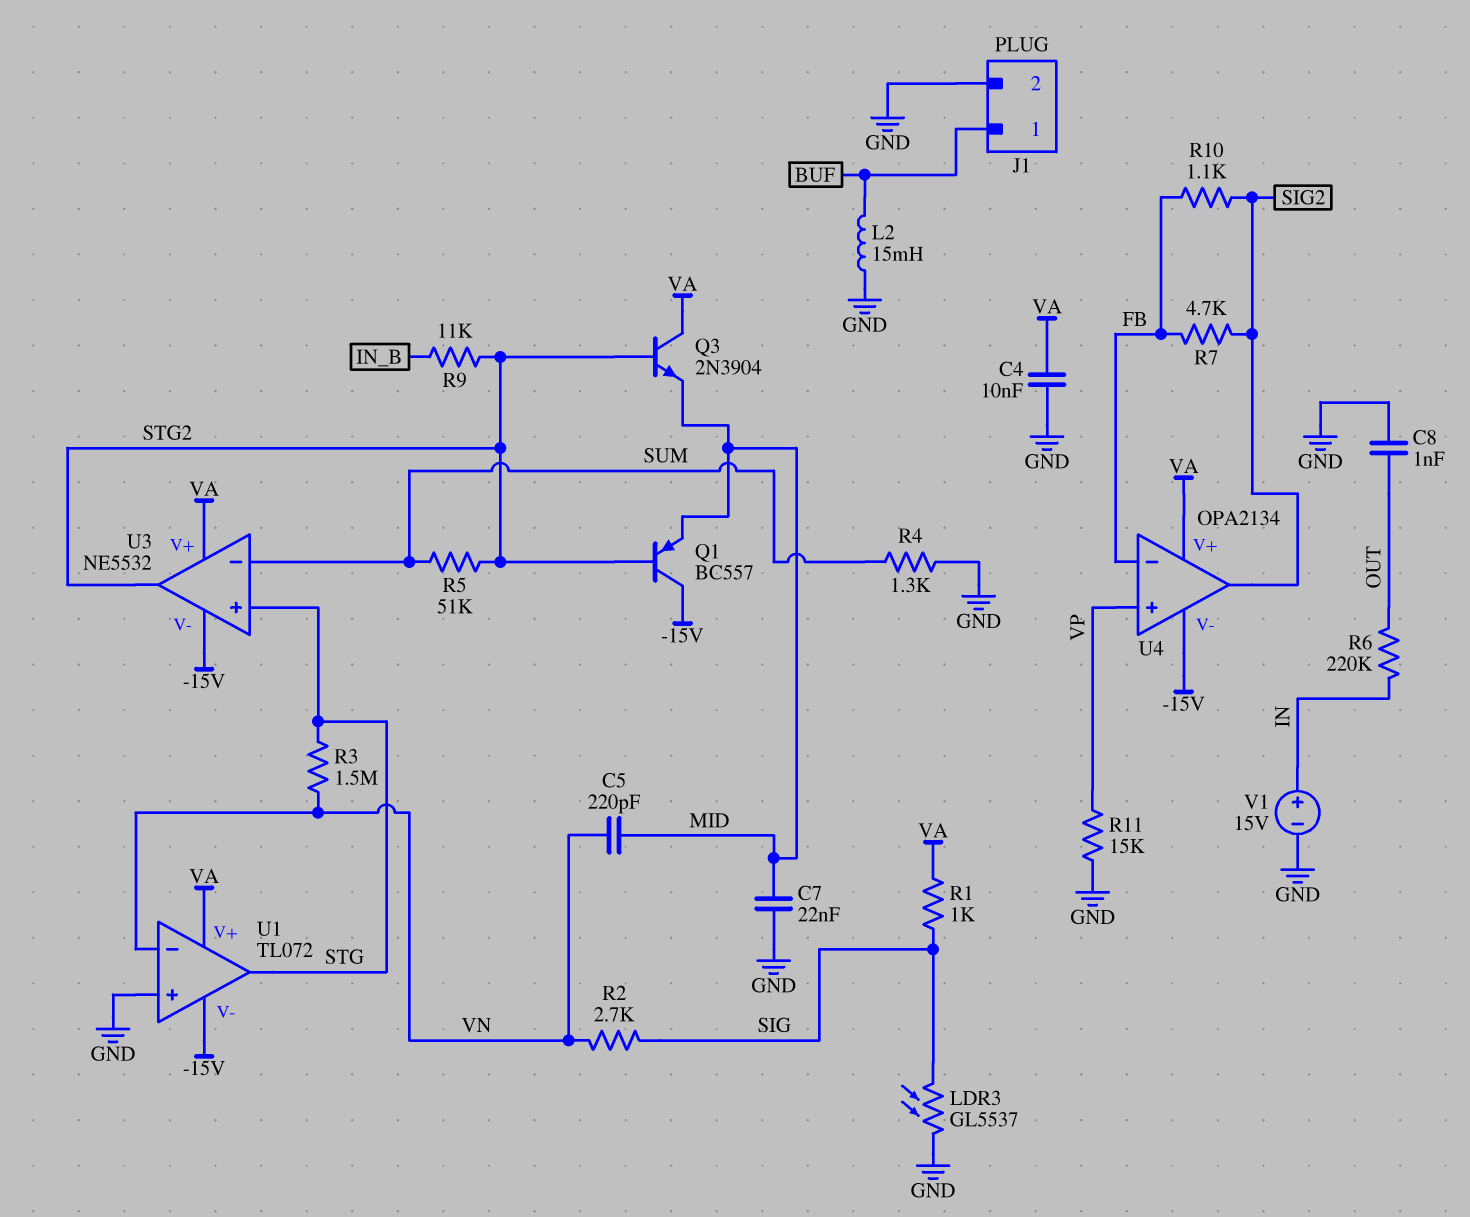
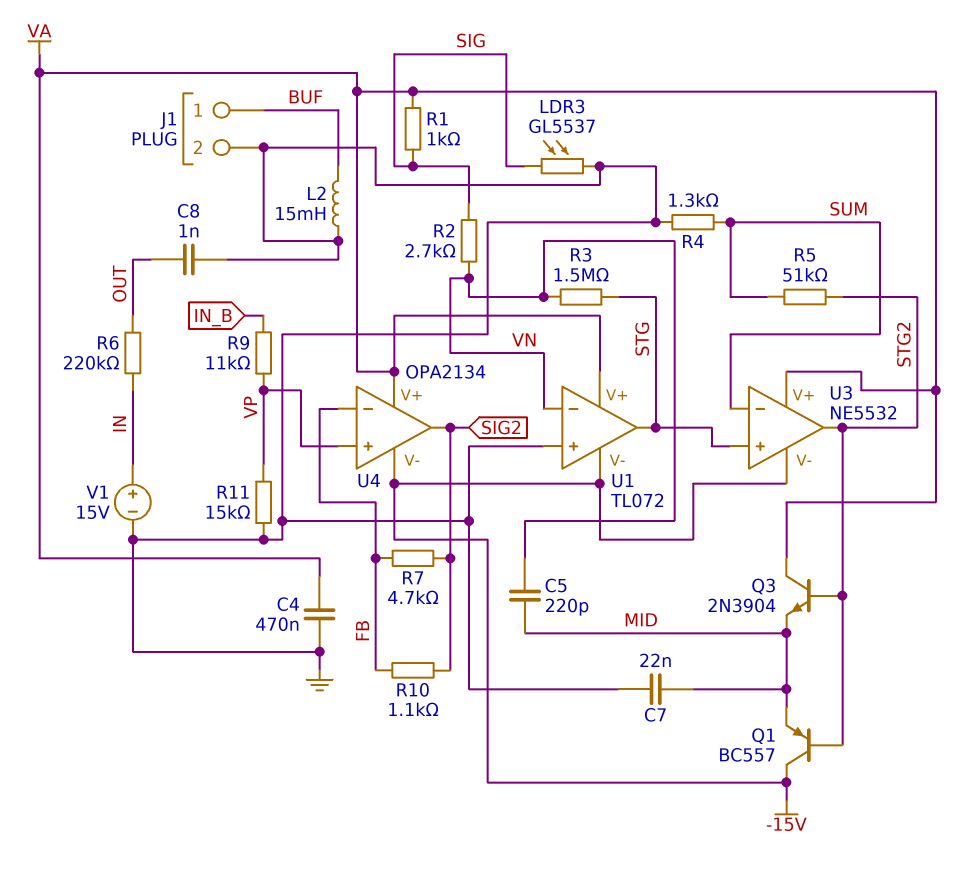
C4: 10nF (GND, VA) -> 470nF (GND, VA)
R9: 11k (IN_B, STG2) -> 11k (IN_B, VP)

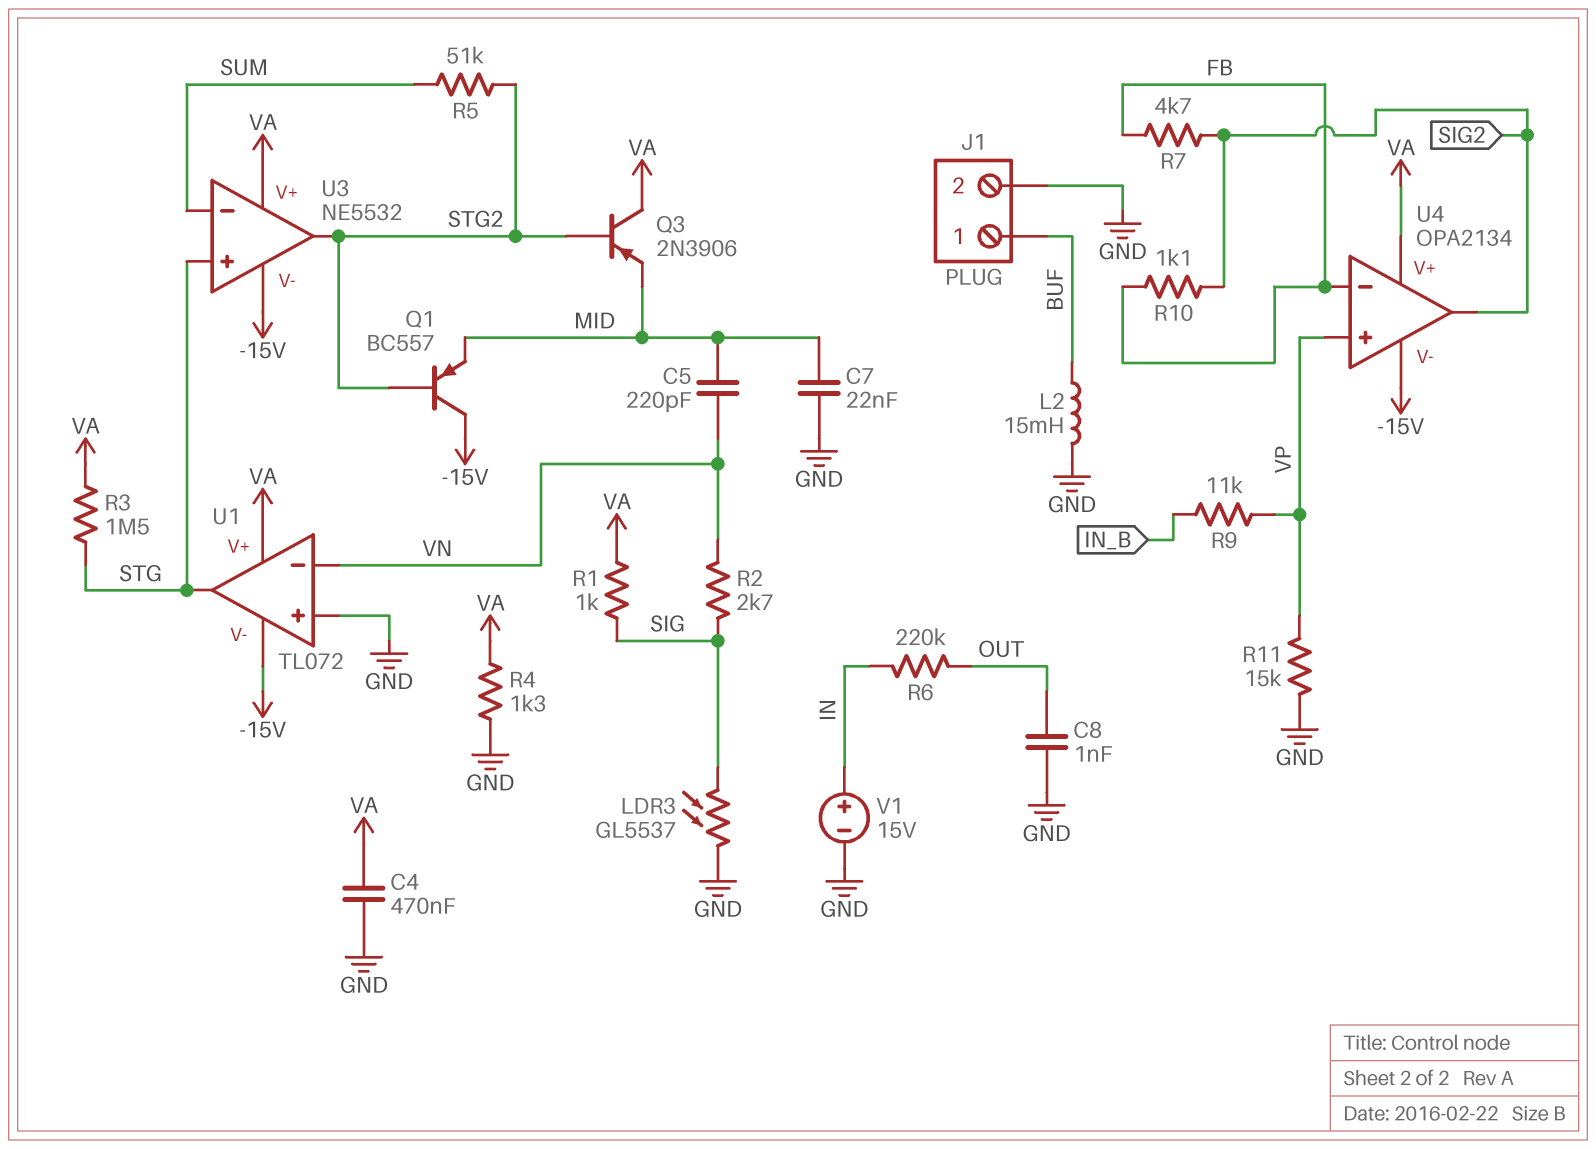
Q3: NPN 2N3904 (B STG2, C VA, E MID) -> PNP 2N3906 (B STG2, C VA, E MID)
R3: 1.5M (STG, VN) -> 1.5M (STG, VA)
R4: 1.3k (GND, SUM) -> 1.3k (GND, VA)

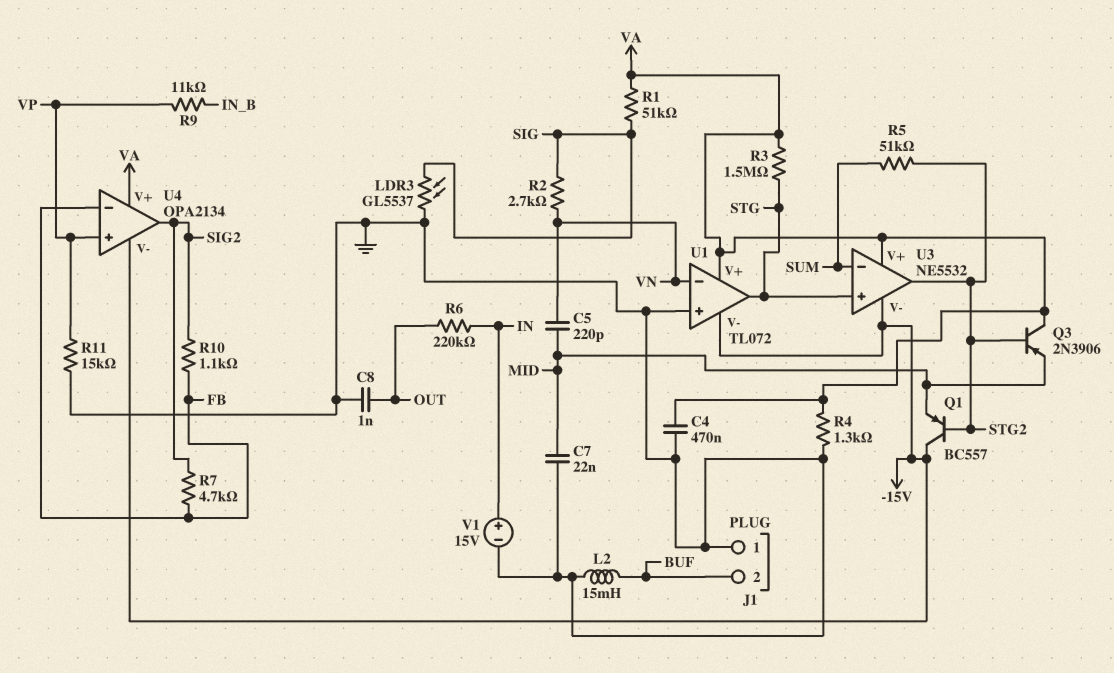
J1 pin 1: BUF -> GND
J1 pin 2: GND -> BUF
R1: 1k (SIG, VA) -> 51k (SIG, VA)

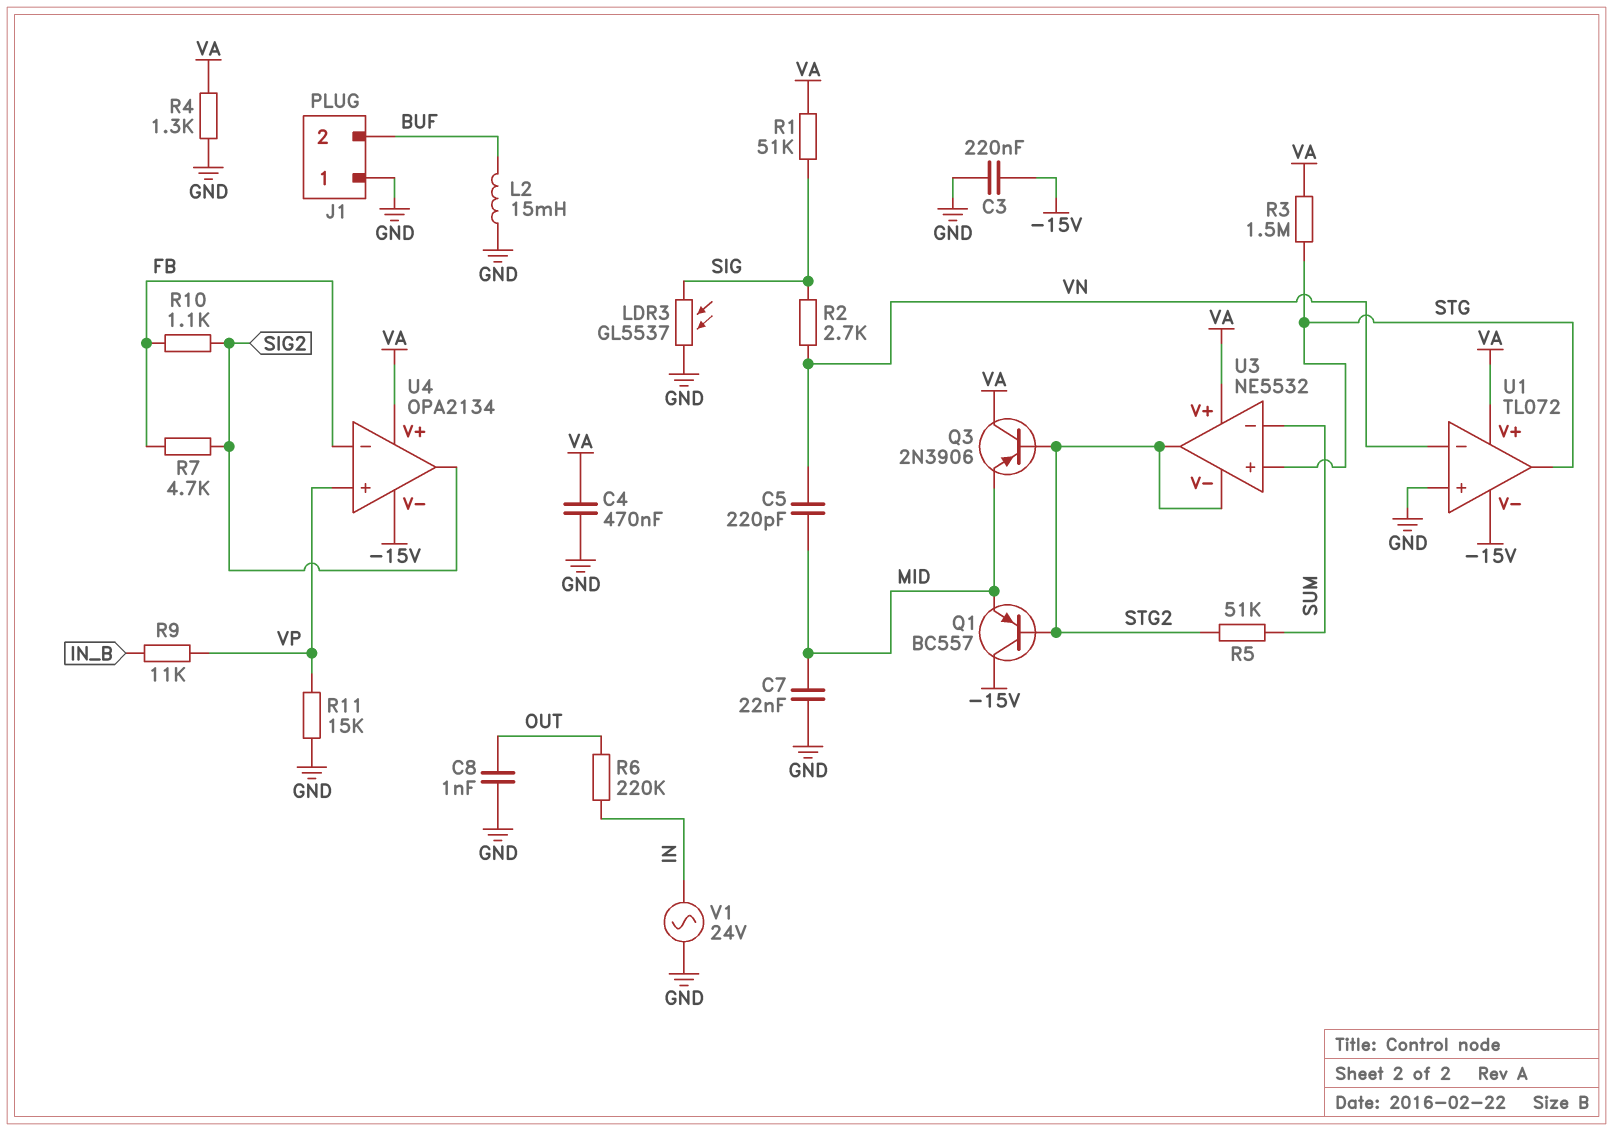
C3: none -> 220nF (-15V, GND)
U3 pin V-: -15V -> STG2
V1: 15V (plus IN, minus GND) -> AC 24V (GND, IN)

